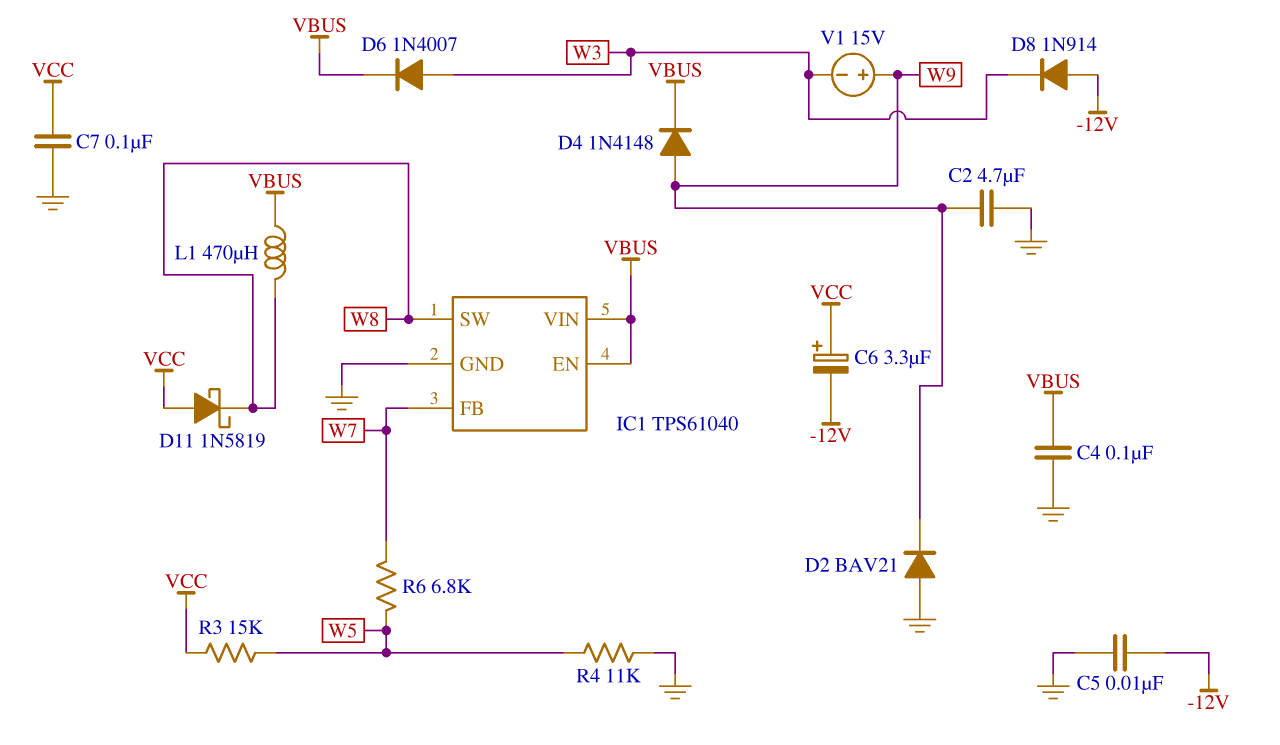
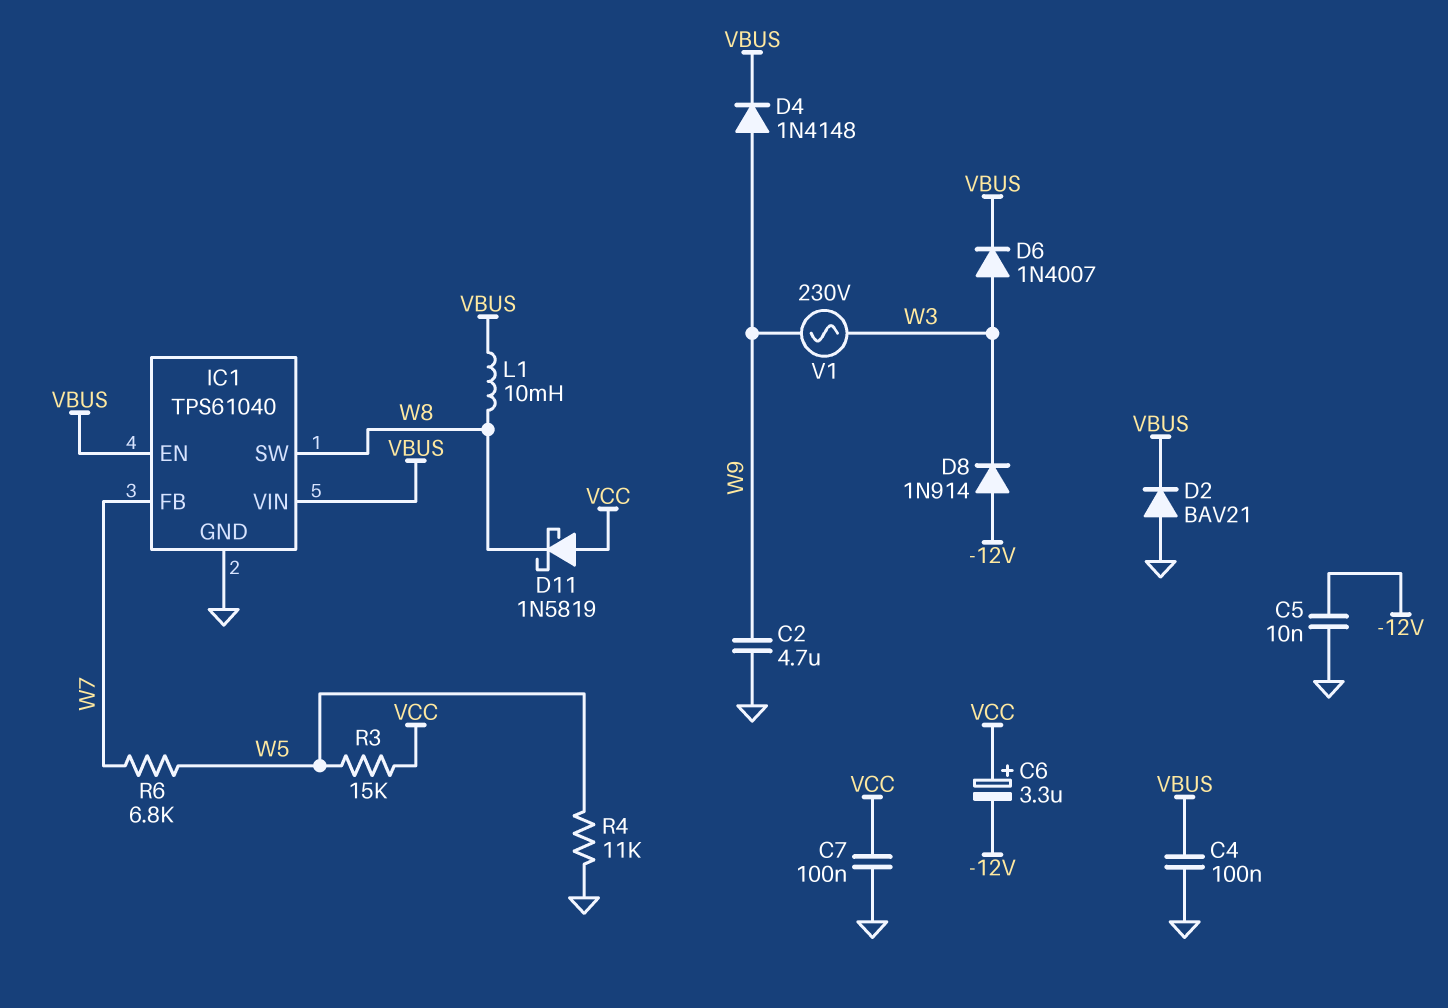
D2: diode BAV21 (A GND, K W9) -> diode BAV21 (A GND, K VBUS)
L1: 470uH (VBUS, W8) -> 10mH (VBUS, W8)
V1: 15V (plus W9, minus W3) -> AC 230V (W3, W9)

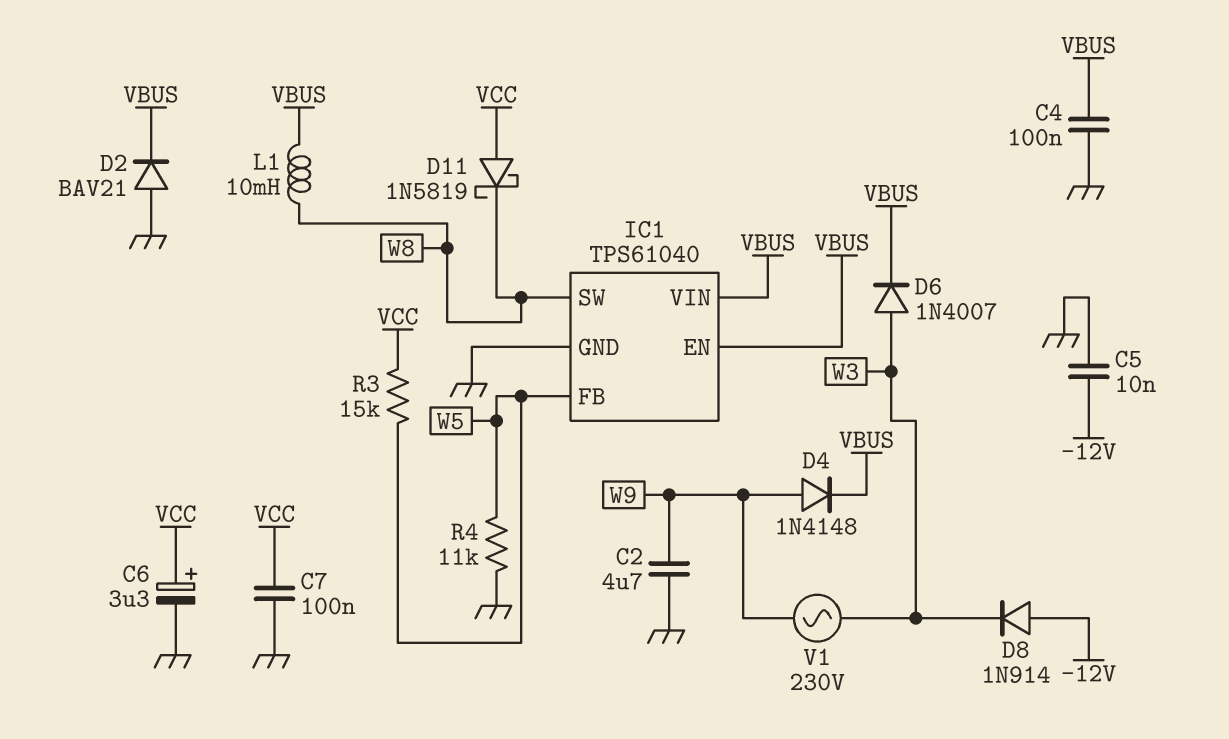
C6: 3.3uF (plus VCC, minus -12V) -> 3.3uF (plus VCC, minus GND)
IC1 pin FB: W7 -> W5
R6: 6.8k (W5, W7) -> none

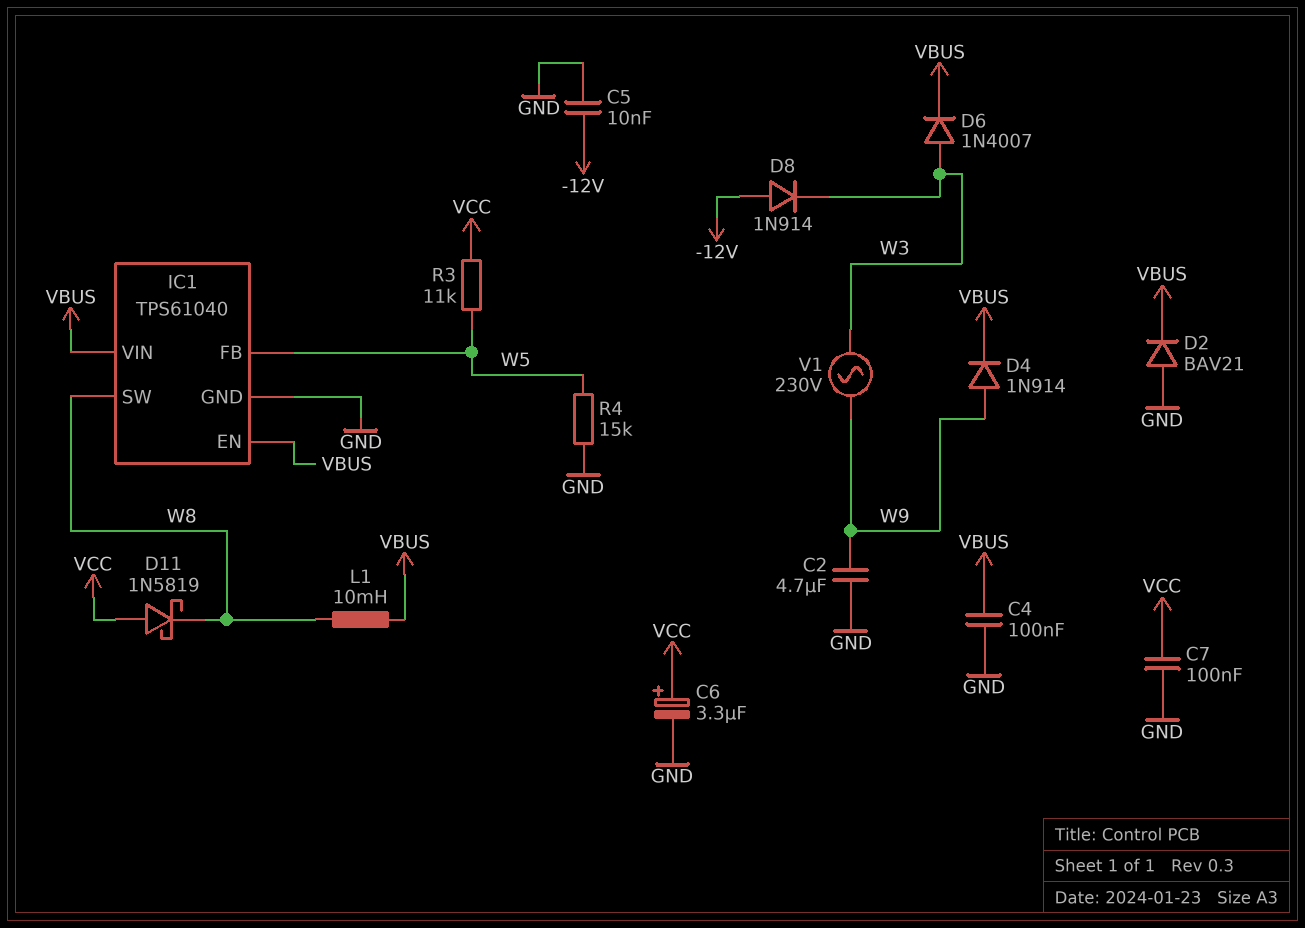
D4: diode 1N4148 (A W9, K VBUS) -> diode 1N914 (A W9, K VBUS)
R3: 15k (VCC, W5) -> 11k (VCC, W5)
R4: 11k (GND, W5) -> 15k (GND, W5)

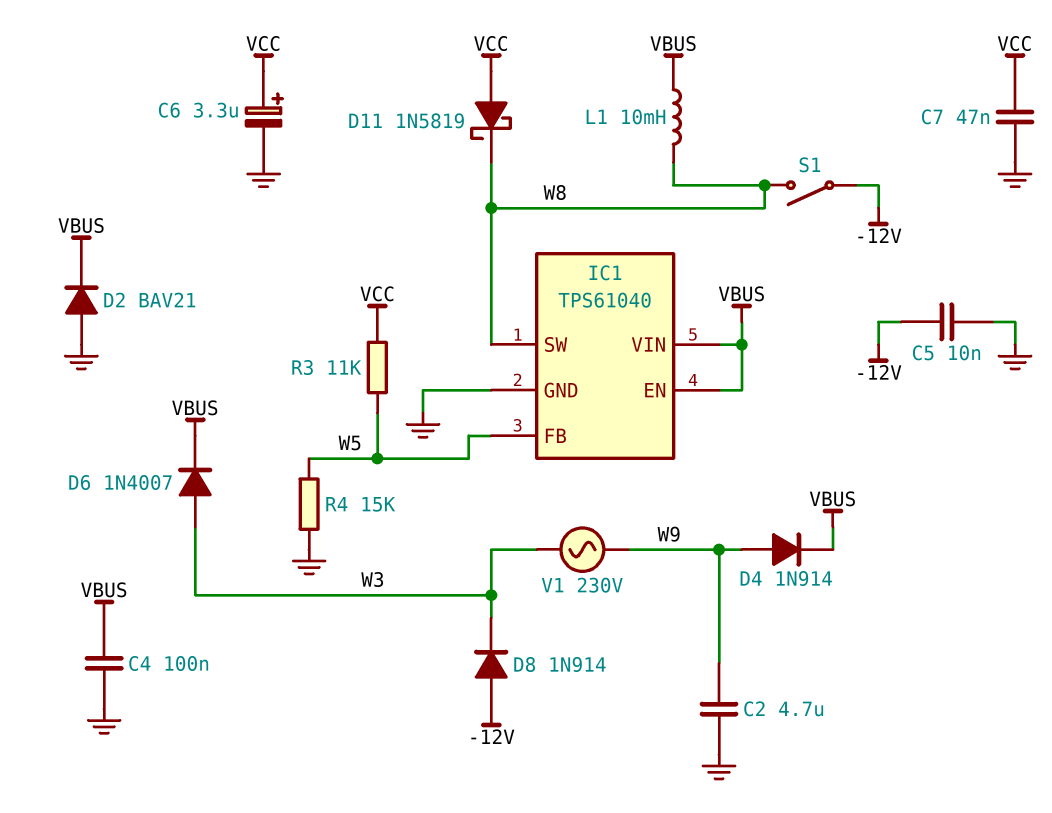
C7: 100nF (GND, VCC) -> 47nF (GND, VCC)
S1: none -> switch (-12V, W8)

